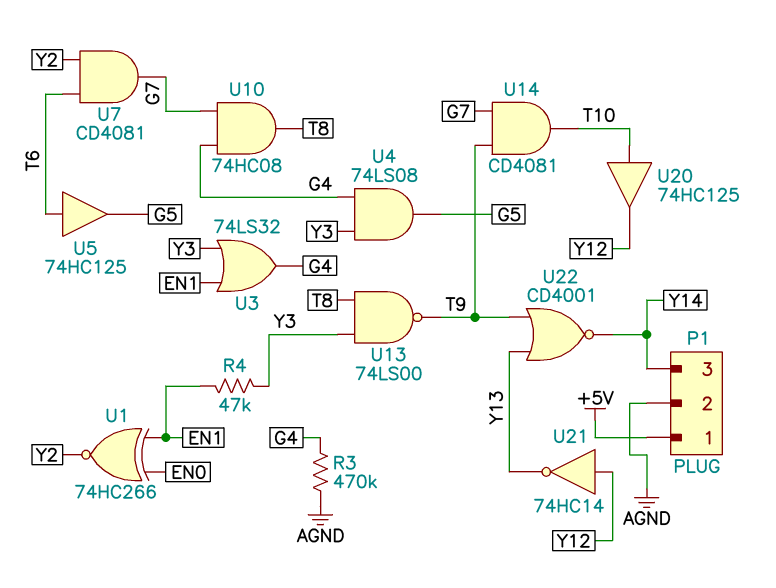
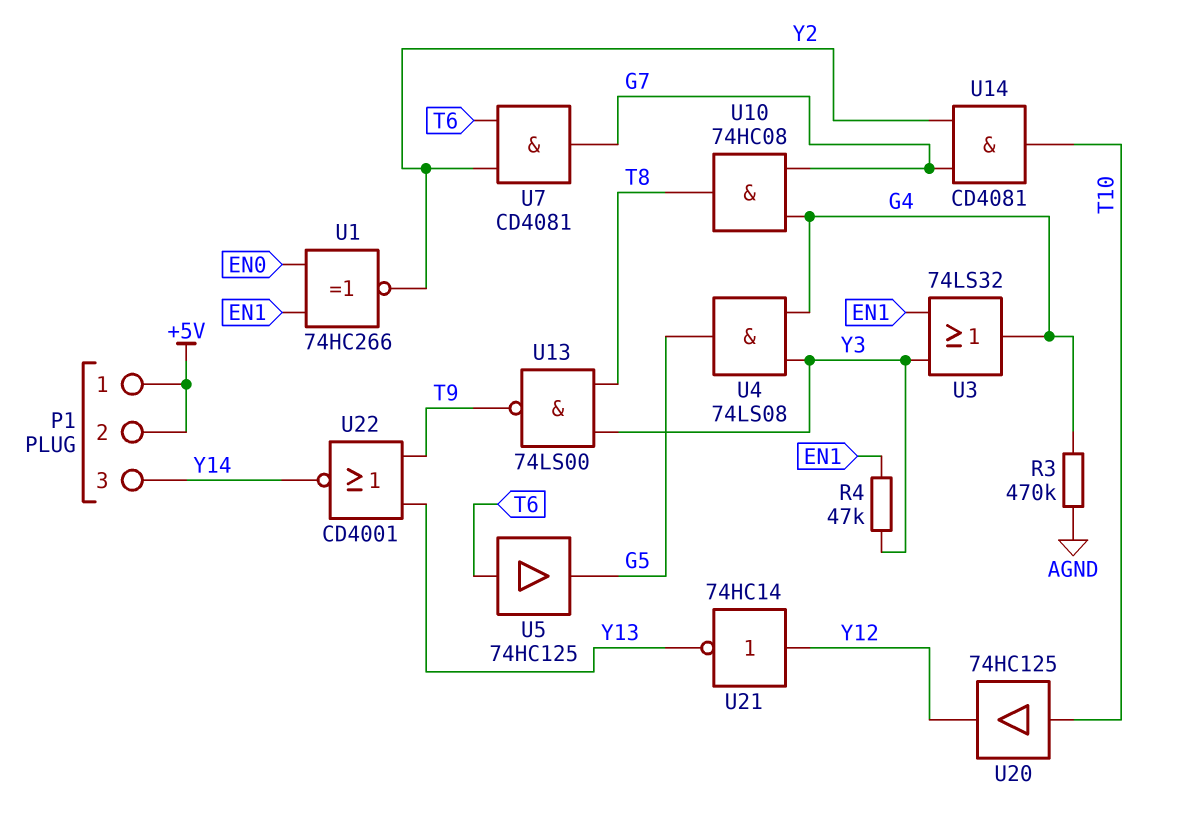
P1 pin 2: AGND -> +5V
U14: AND CD4081 (in G7, in T9, out T10) -> AND CD4081 (in G7, in Y2, out T10)

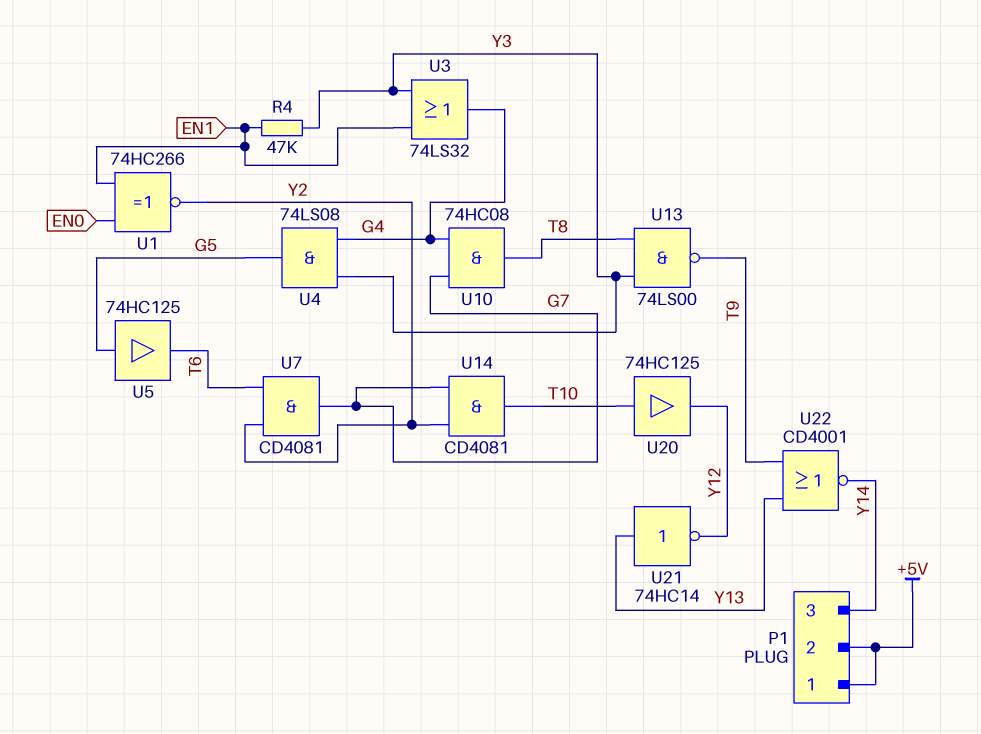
R3: 470k (AGND, G4) -> none
U5: buffer 74HC125 (in T6, out G5) -> buffer 74HC125 (in G5, out T6)
U21: NOT 74HC14 (in Y12, out Y13) -> NOT 74HC14 (in Y13, out Y12)

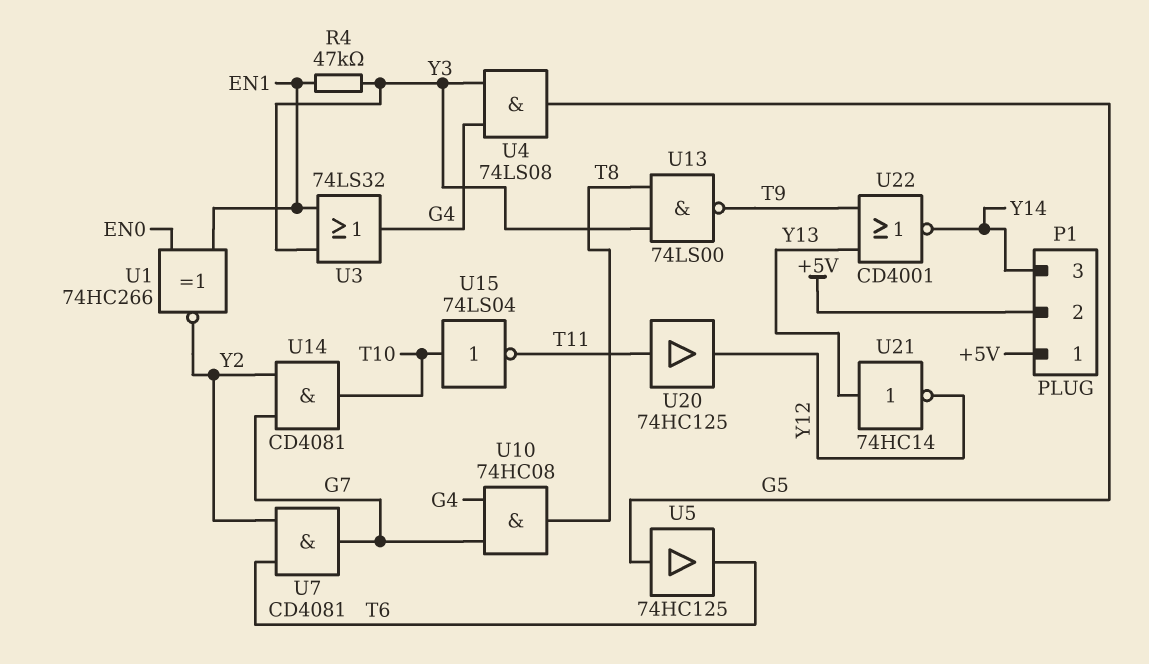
U15: none -> NOT 74LS04 (in T10, out T11)
U20: buffer 74HC125 (in T10, out Y12) -> buffer 74HC125 (in T11, out Y12)

